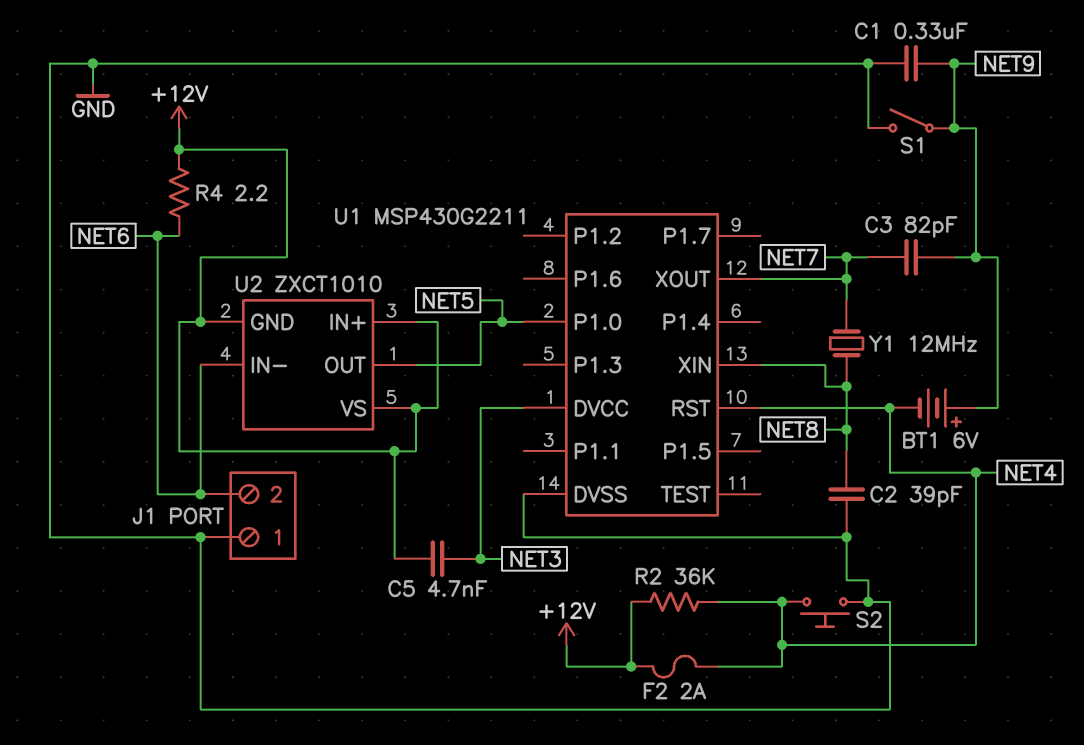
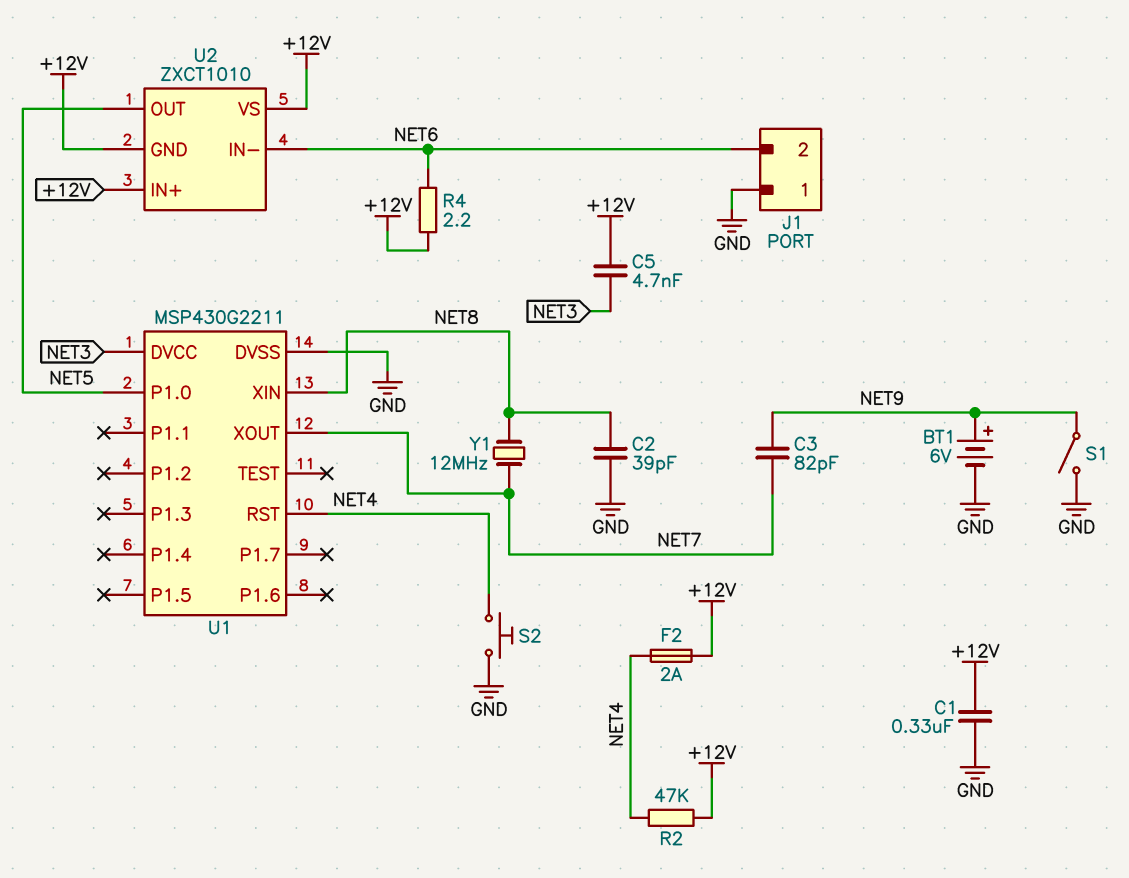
BT1: 6V (plus NET9, minus NET4) -> 6V (plus NET9, minus GND)
C1: 330nF (GND, NET9) -> 330nF (+12V, GND)
R2: 36k (+12V, NET4) -> 47k (+12V, NET4)

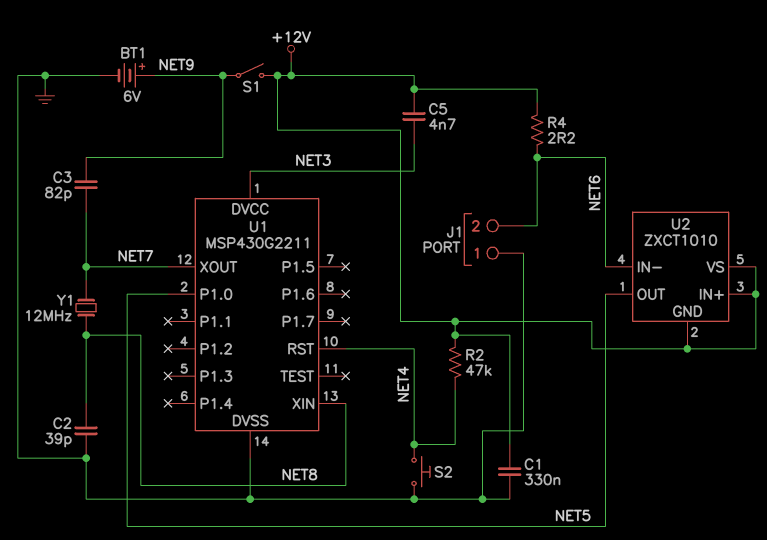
F2: 2A (+12V, NET4) -> none
S1: switch (GND, NET9) -> switch (+12V, NET9)

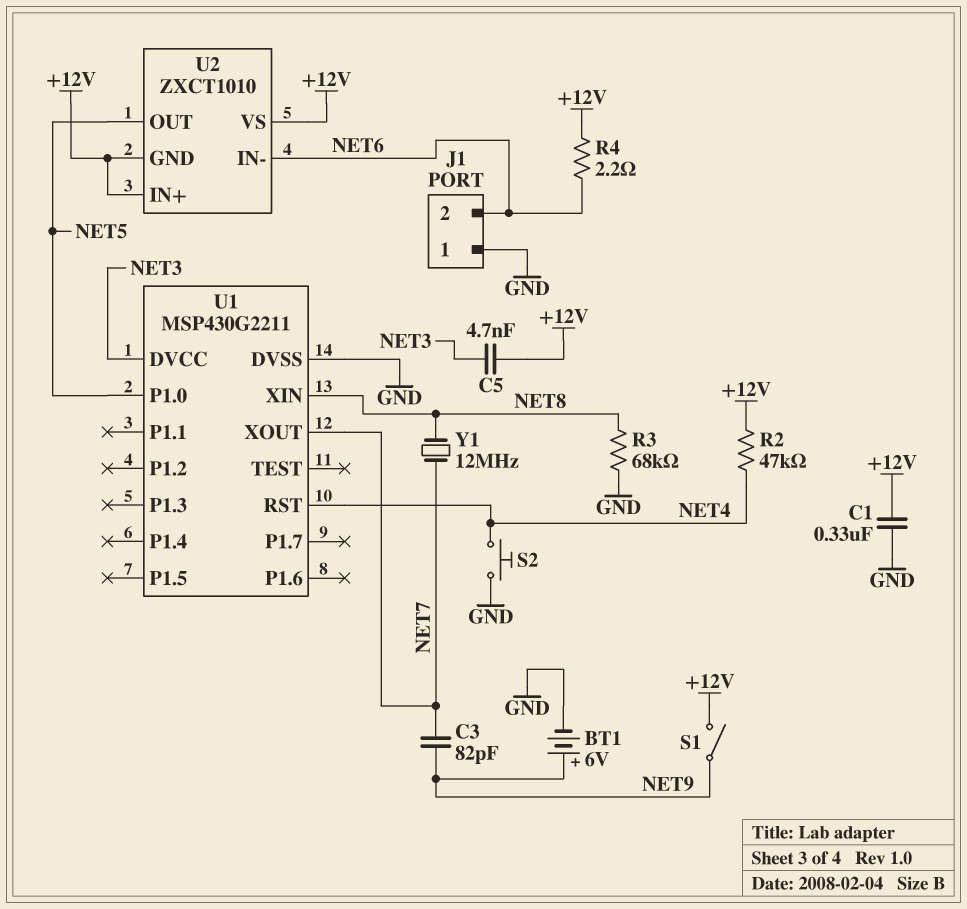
C2: 39pF (GND, NET8) -> none
R3: none -> 68k (GND, NET8)

